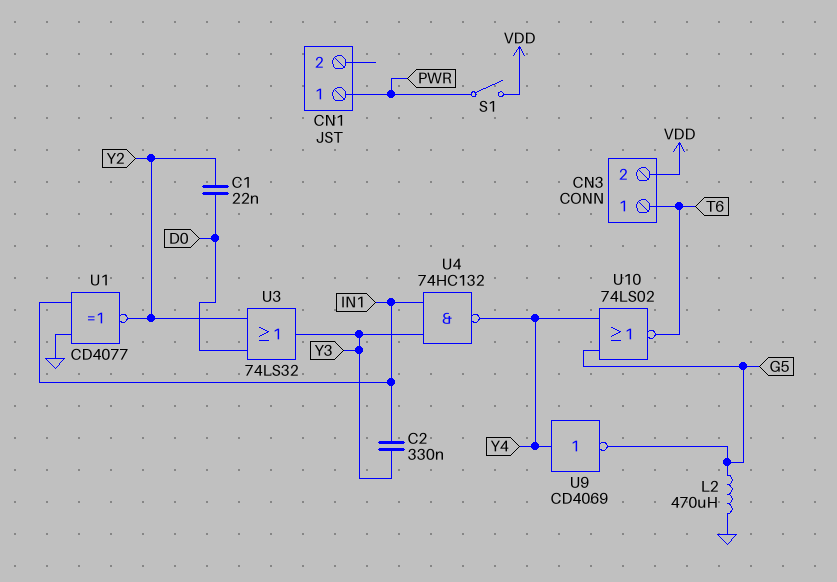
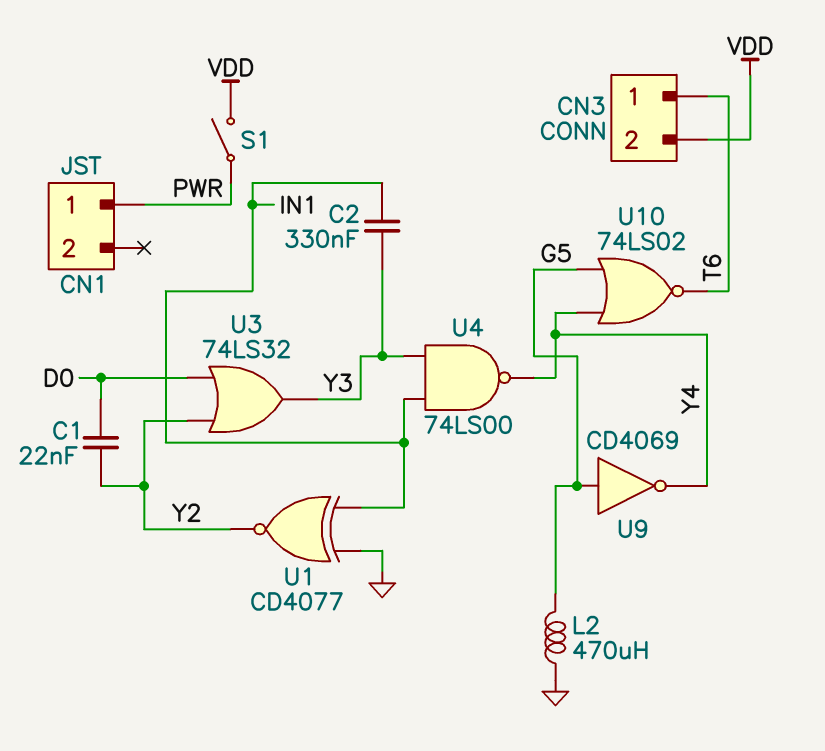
U4: NAND 74HC132 (in IN1, in Y3, out Y4) -> NAND 74LS00 (in IN1, in Y3, out Y4)
U9: NOT CD4069 (in Y4, out G5) -> NOT CD4069 (in G5, out Y4)

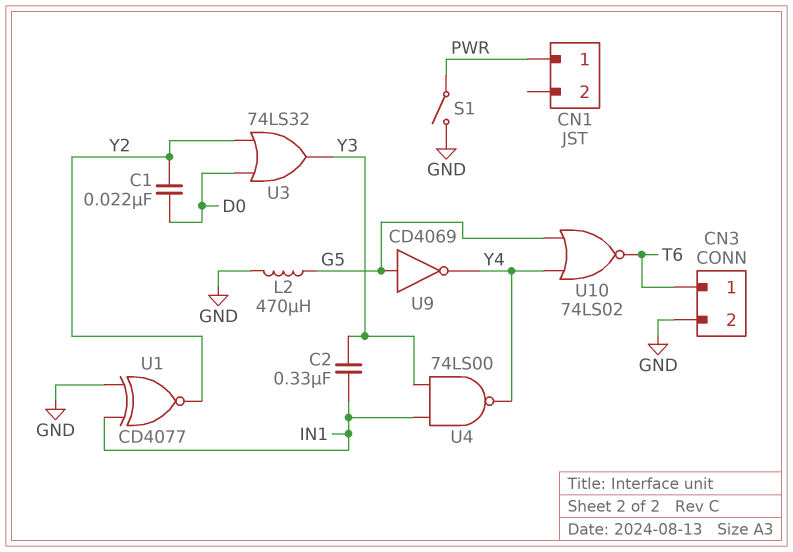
CN3 pin 2: VDD -> GND
S1: switch (PWR, VDD) -> switch (GND, PWR)

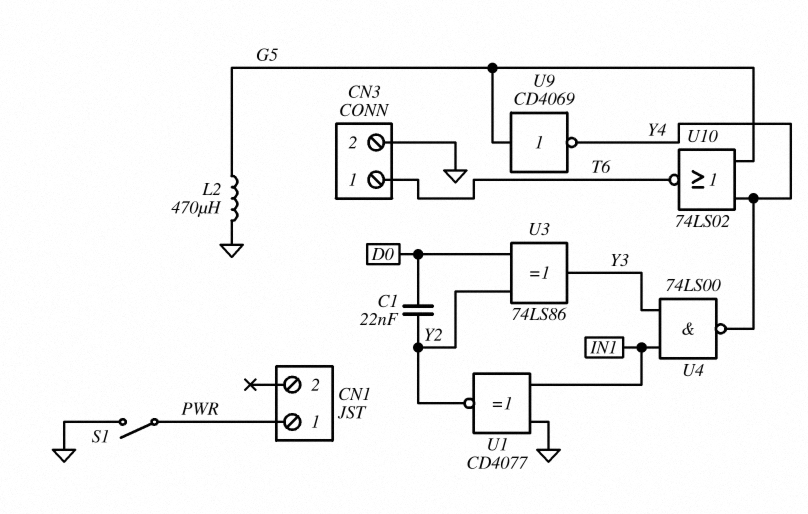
C2: 330nF (IN1, Y3) -> none
U3: OR 74LS32 (in D0, in Y2, out Y3) -> XOR 74LS86 (in D0, in Y2, out Y3)

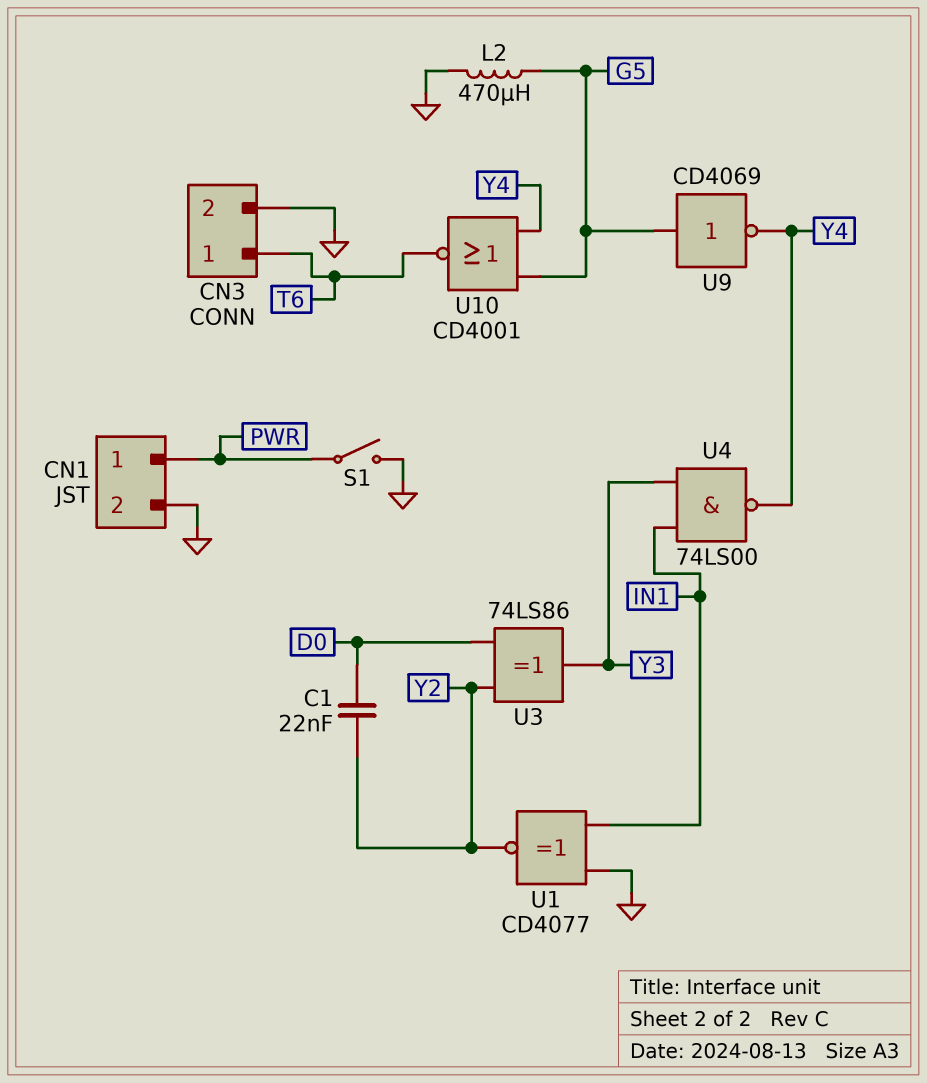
CN1 pin 2: none -> GND
U10: NOR 74LS02 (in G5, in Y4, out T6) -> NOR CD4001 (in G5, in Y4, out T6)

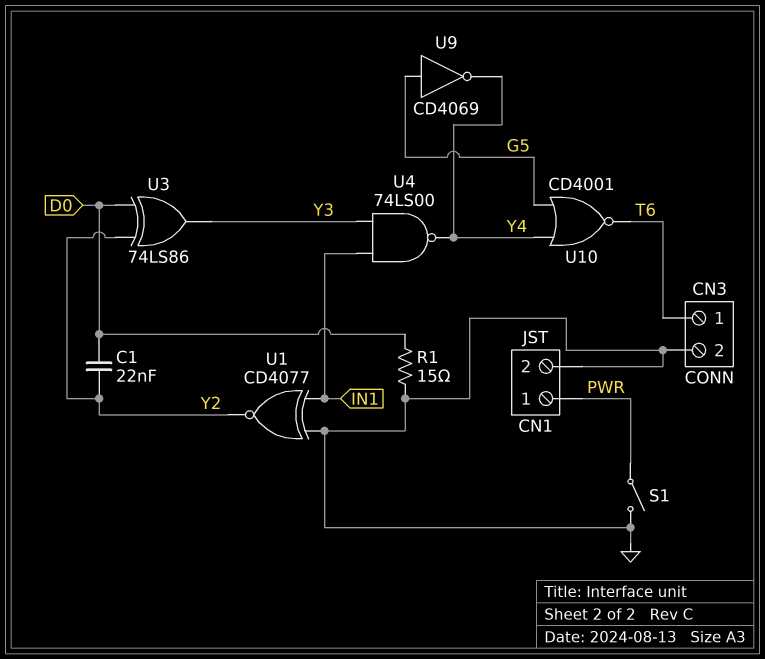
L2: 470uH (G5, GND) -> none
R1: none -> 15 (D0, GND)

